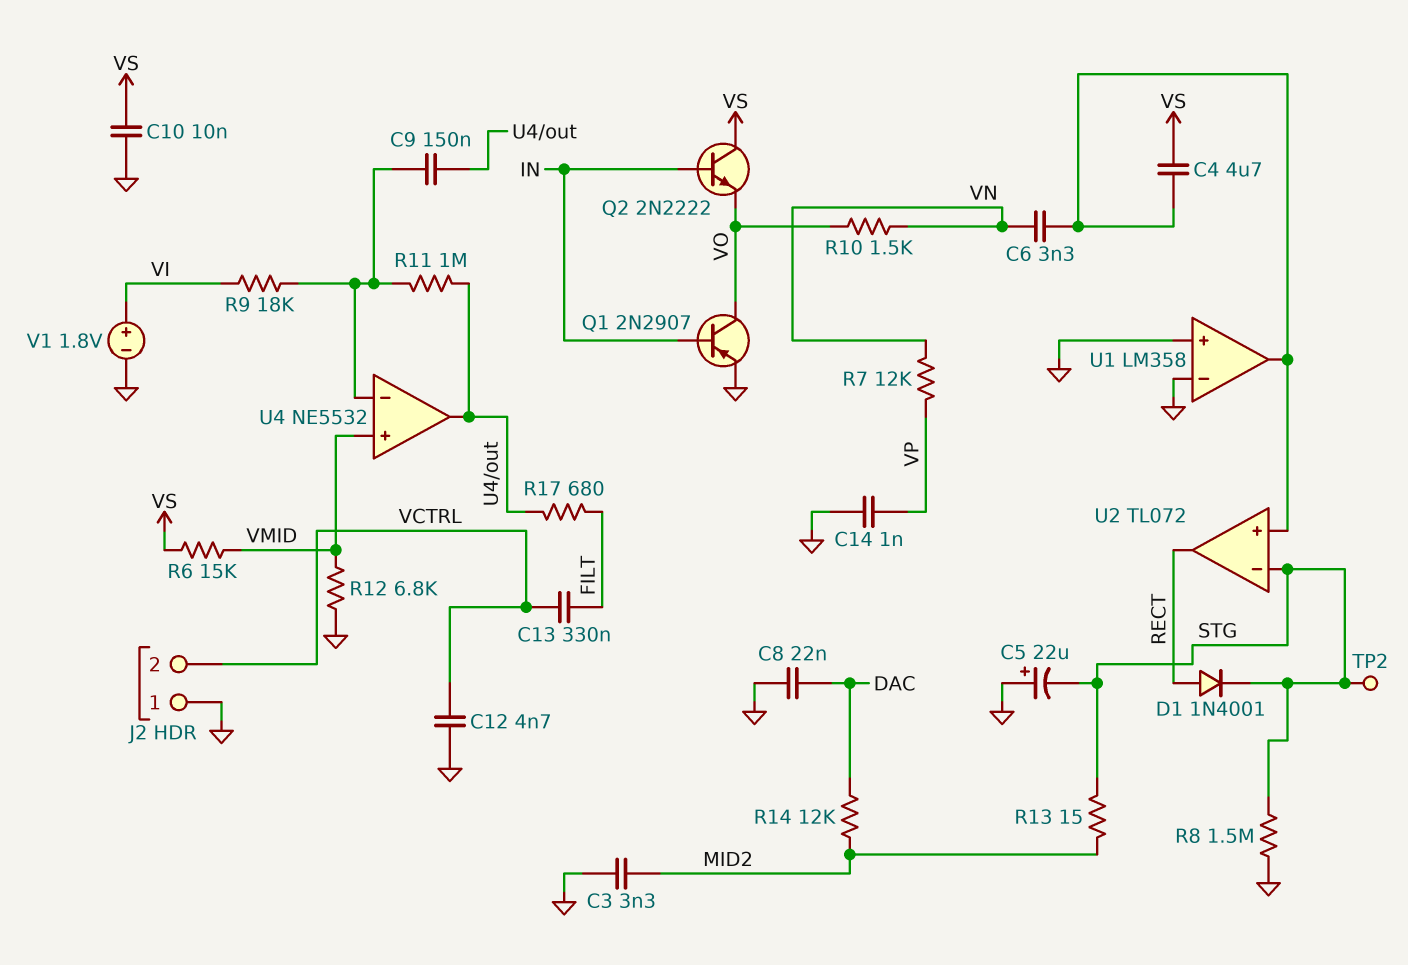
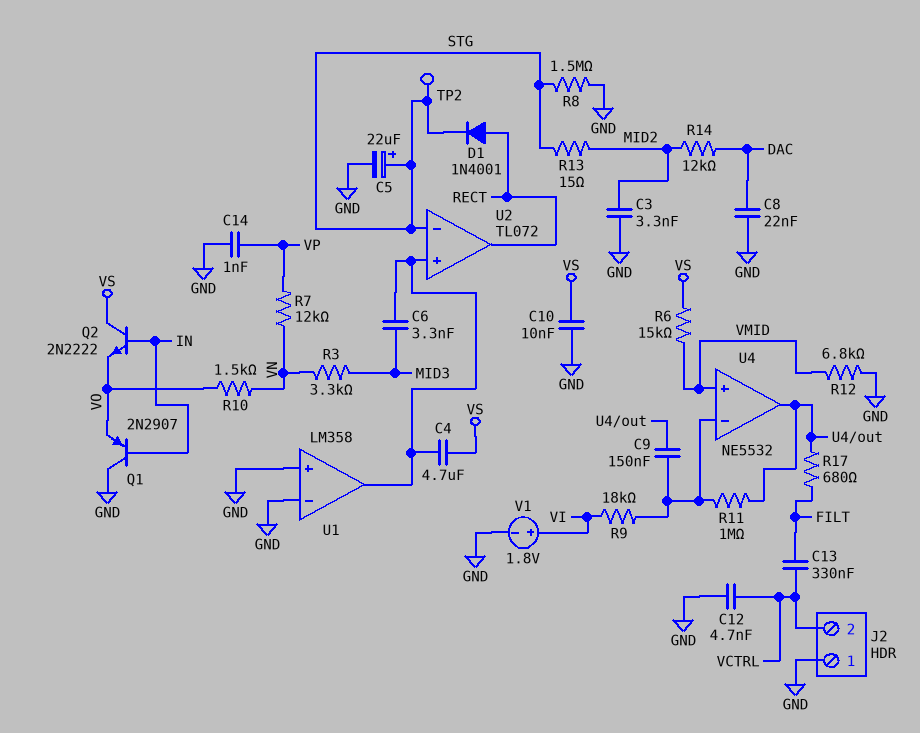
C5: 22uF (plus GND, minus STG) -> 22uF (plus STG, minus GND)
C6: 3.3nF (U1/out, VN) -> 3.3nF (MID3, U1/out)
Q1: PNP 2N2907 (B IN, C VO, E GND) -> PNP 2N2907 (B IN, C GND, E VO)
R3: none -> 3.3k (MID3, VN)

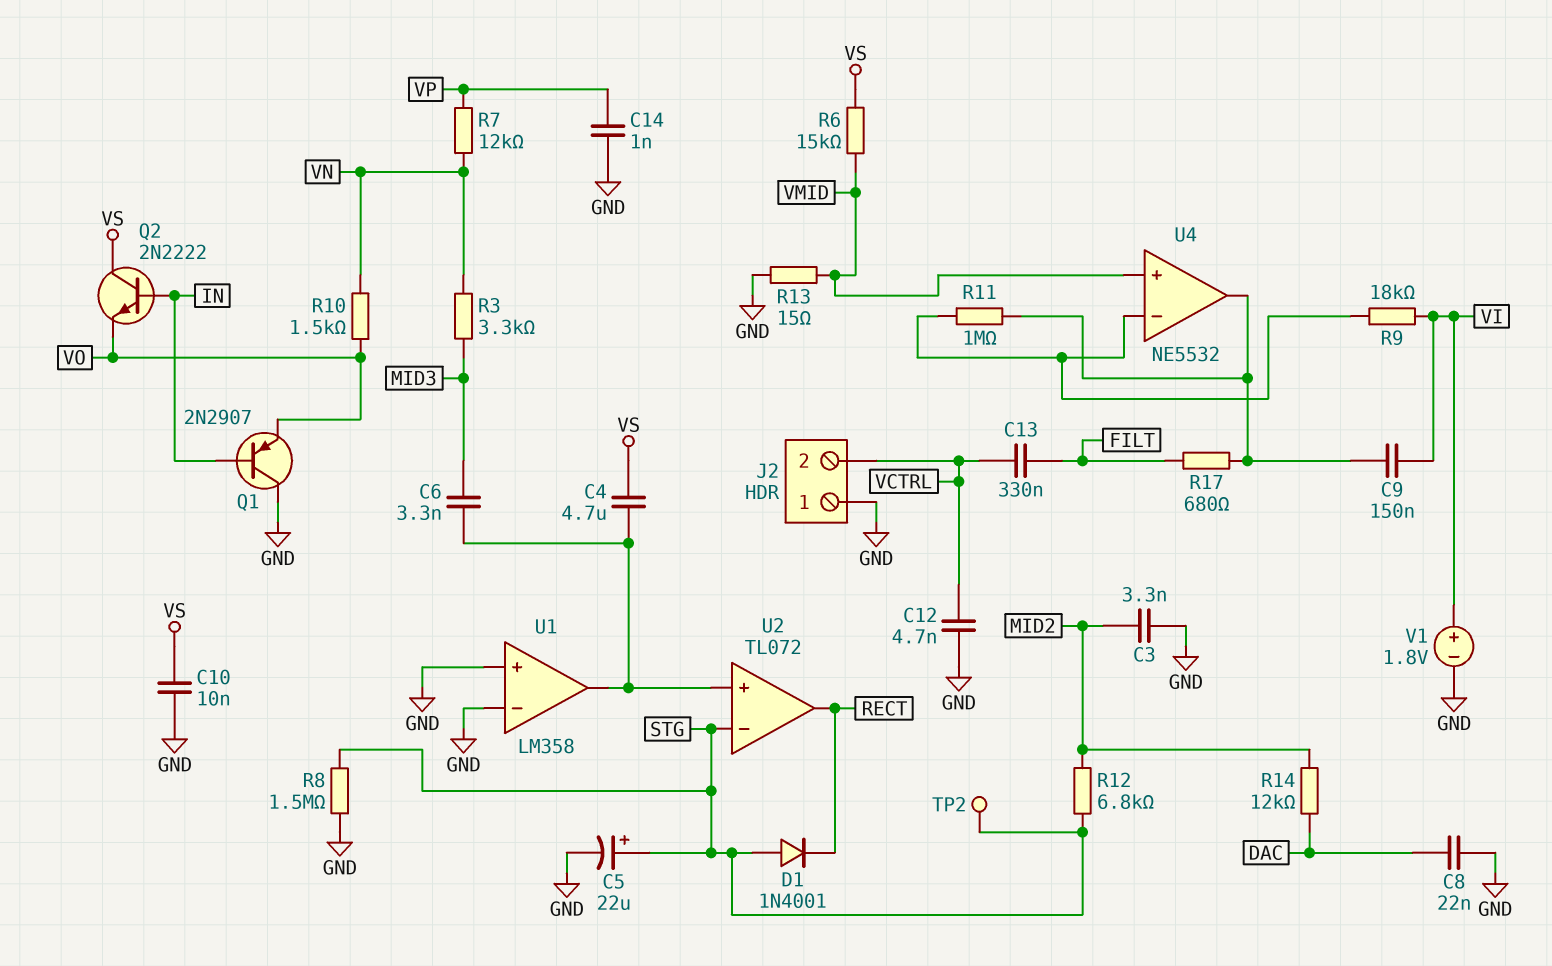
C9: 150nF (U4/in-, U4/out) -> 150nF (U4/out, VI)
D1: diode 1N4001 (A RECT, K STG) -> diode 1N4001 (A STG, K RECT)
R12: 6.8k (GND, VMID) -> 6.8k (MID2, STG)
R13: 15 (MID2, STG) -> 15 (GND, VMID)

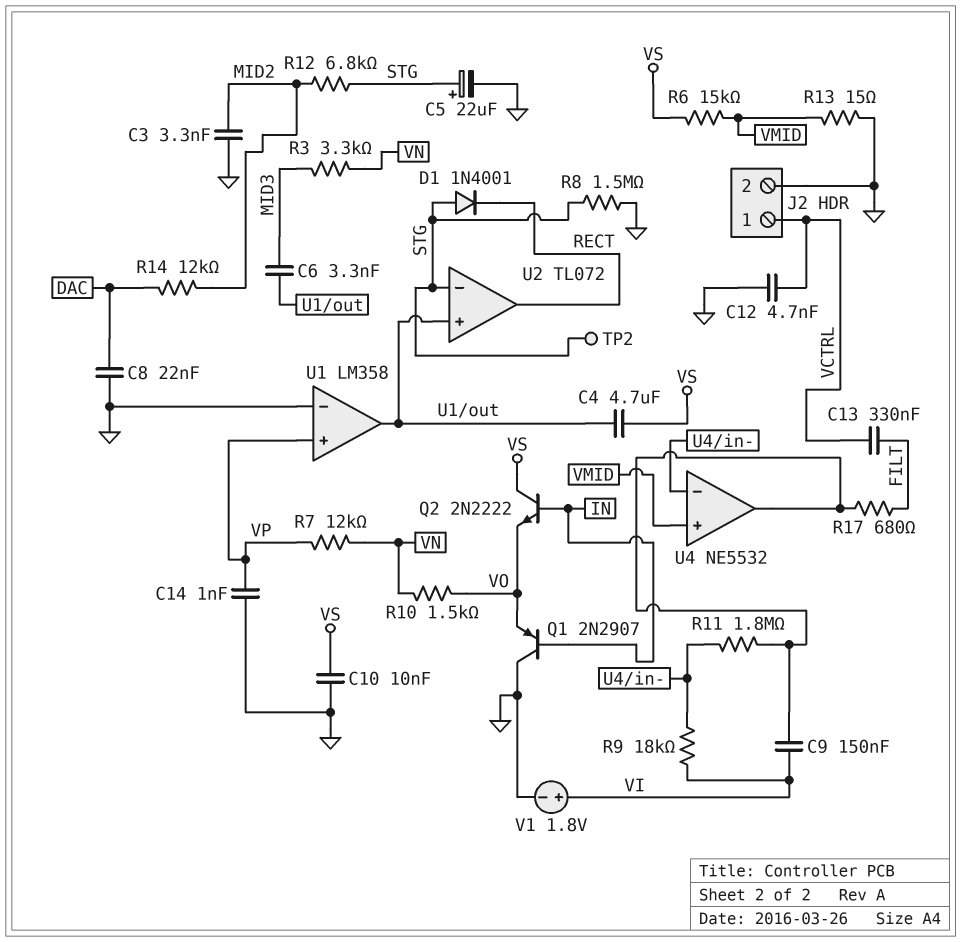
J2 pin 1: GND -> VCTRL
J2 pin 2: VCTRL -> GND
R11: 1M (U4/in-, U4/out) -> 1.8M (U4/in-, U4/out)
U1 pin in+: GND -> VP

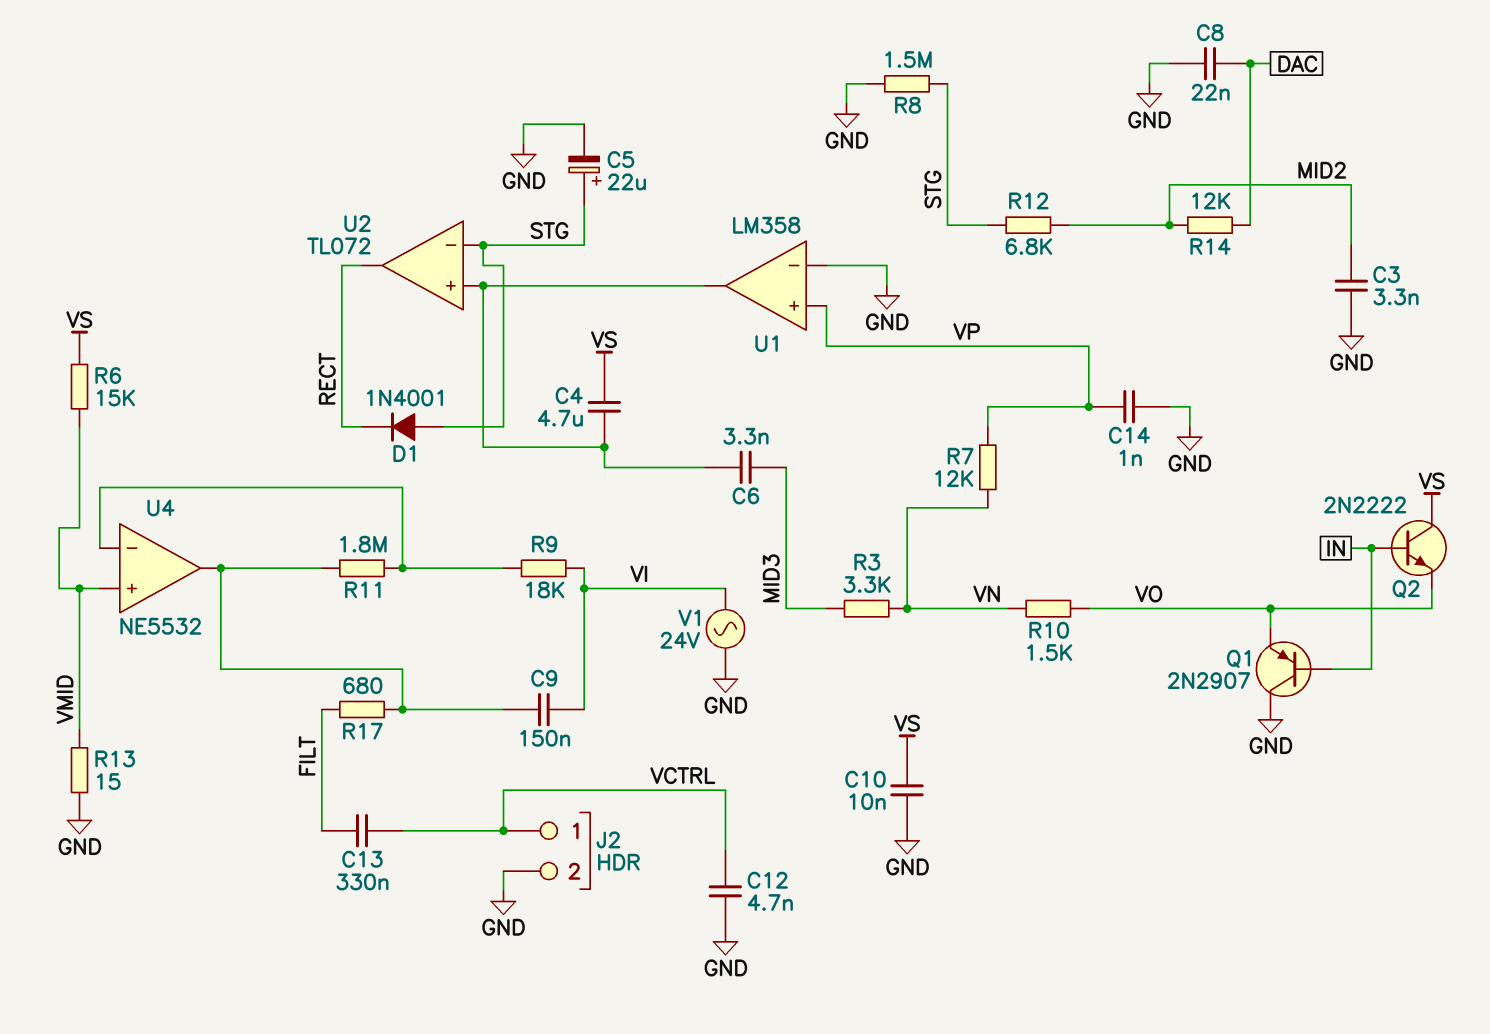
TP2: test point (STG) -> none
V1: 1.8V (plus VI, minus GND) -> AC 24V (GND, VI)

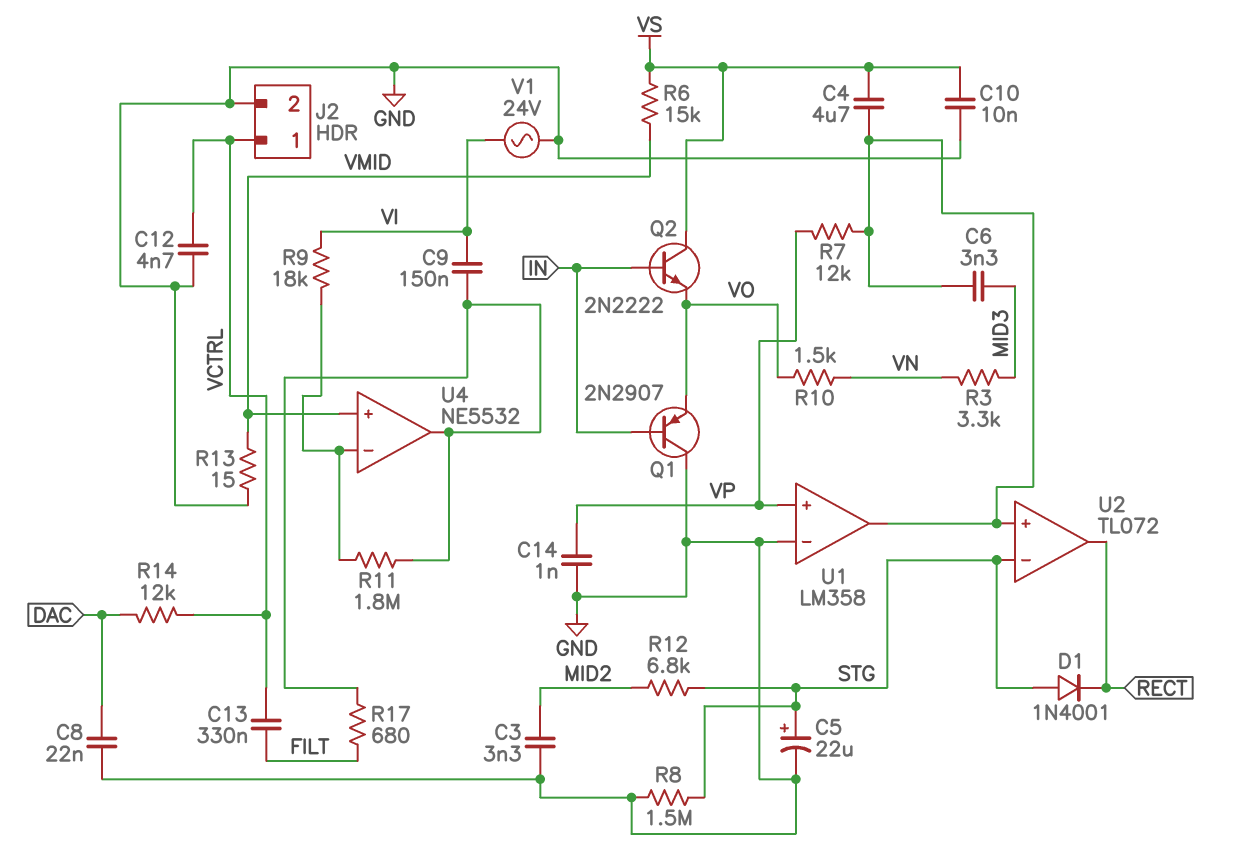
R7: 12k (VN, VP) -> 12k (U1/out, VP)
R14: 12k (DAC, MID2) -> 12k (DAC, VCTRL)

